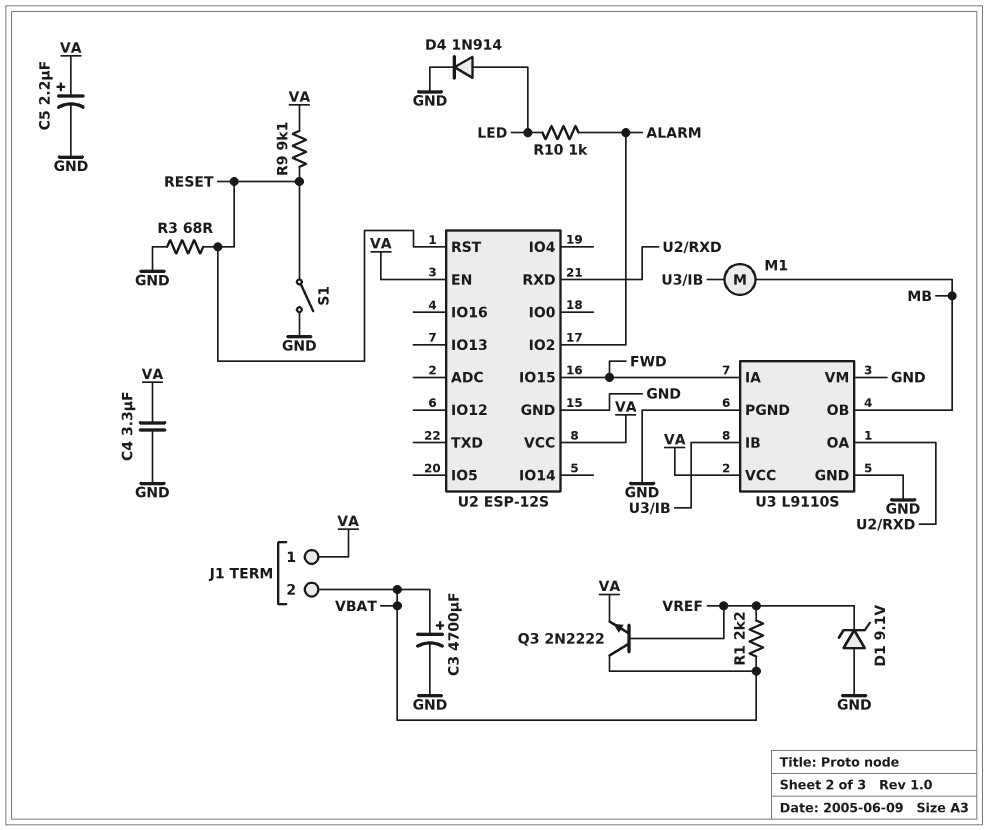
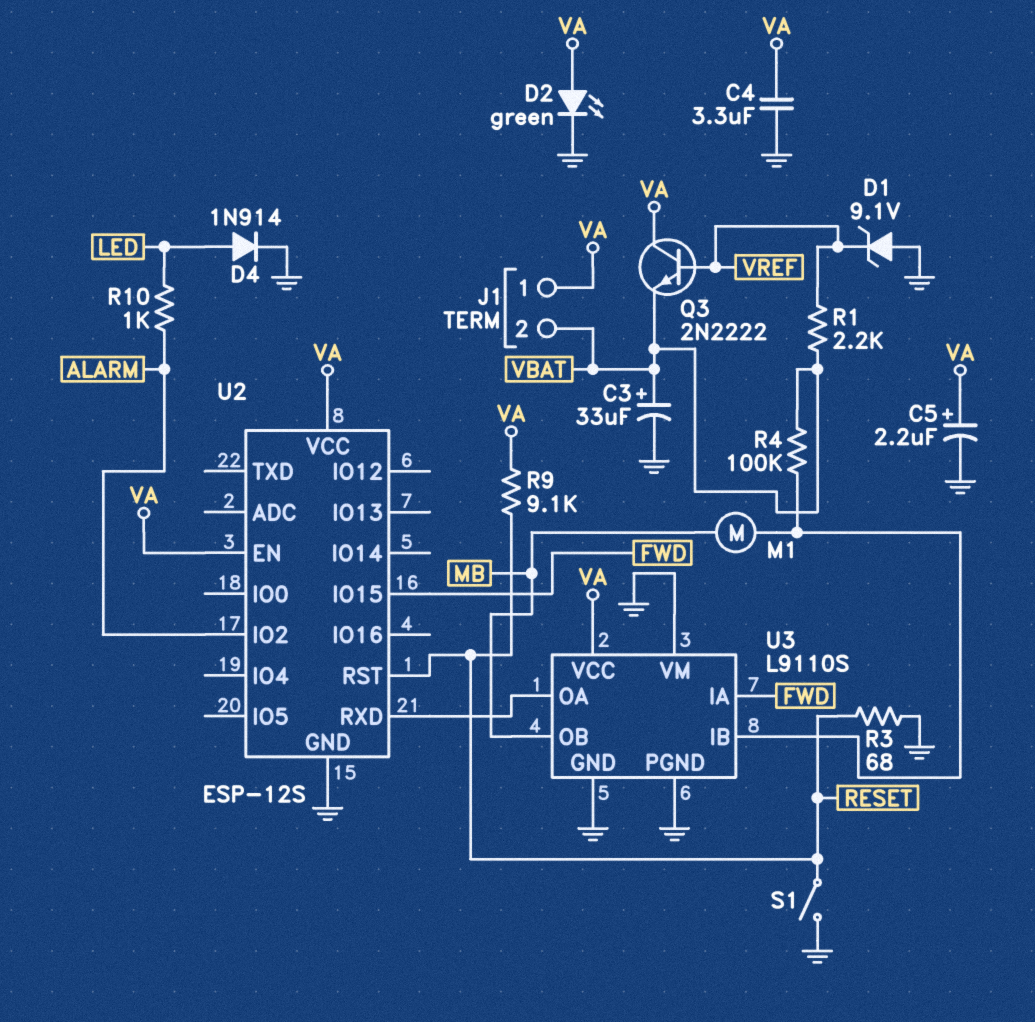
C3: 4700uF (plus VBAT, minus GND) -> 33uF (plus VBAT, minus GND)
D2: none -> LED green (A VA, K GND)
Q3: NPN 2N2222 (B VREF, C VBAT, E VA) -> NPN 2N2222 (B VREF, C VA, E VBAT)
R4: none -> 100k (U3/IB, VBAT)

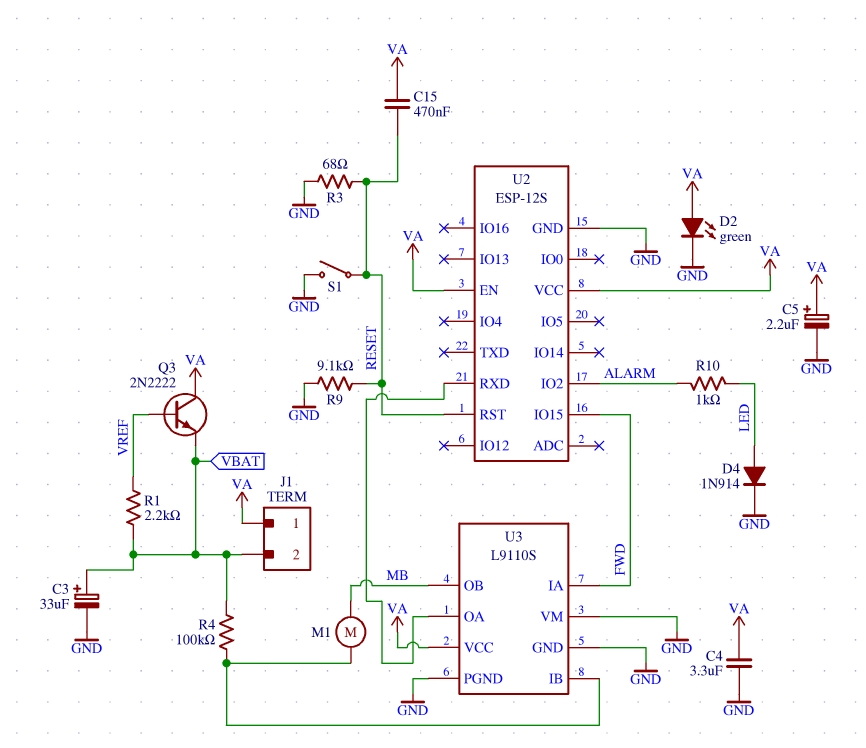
C15: none -> 470nF (RESET, VA)
D1: zener 9.1V (A GND, K VREF) -> none
R9: 9.1k (RESET, VA) -> 9.1k (GND, RESET)

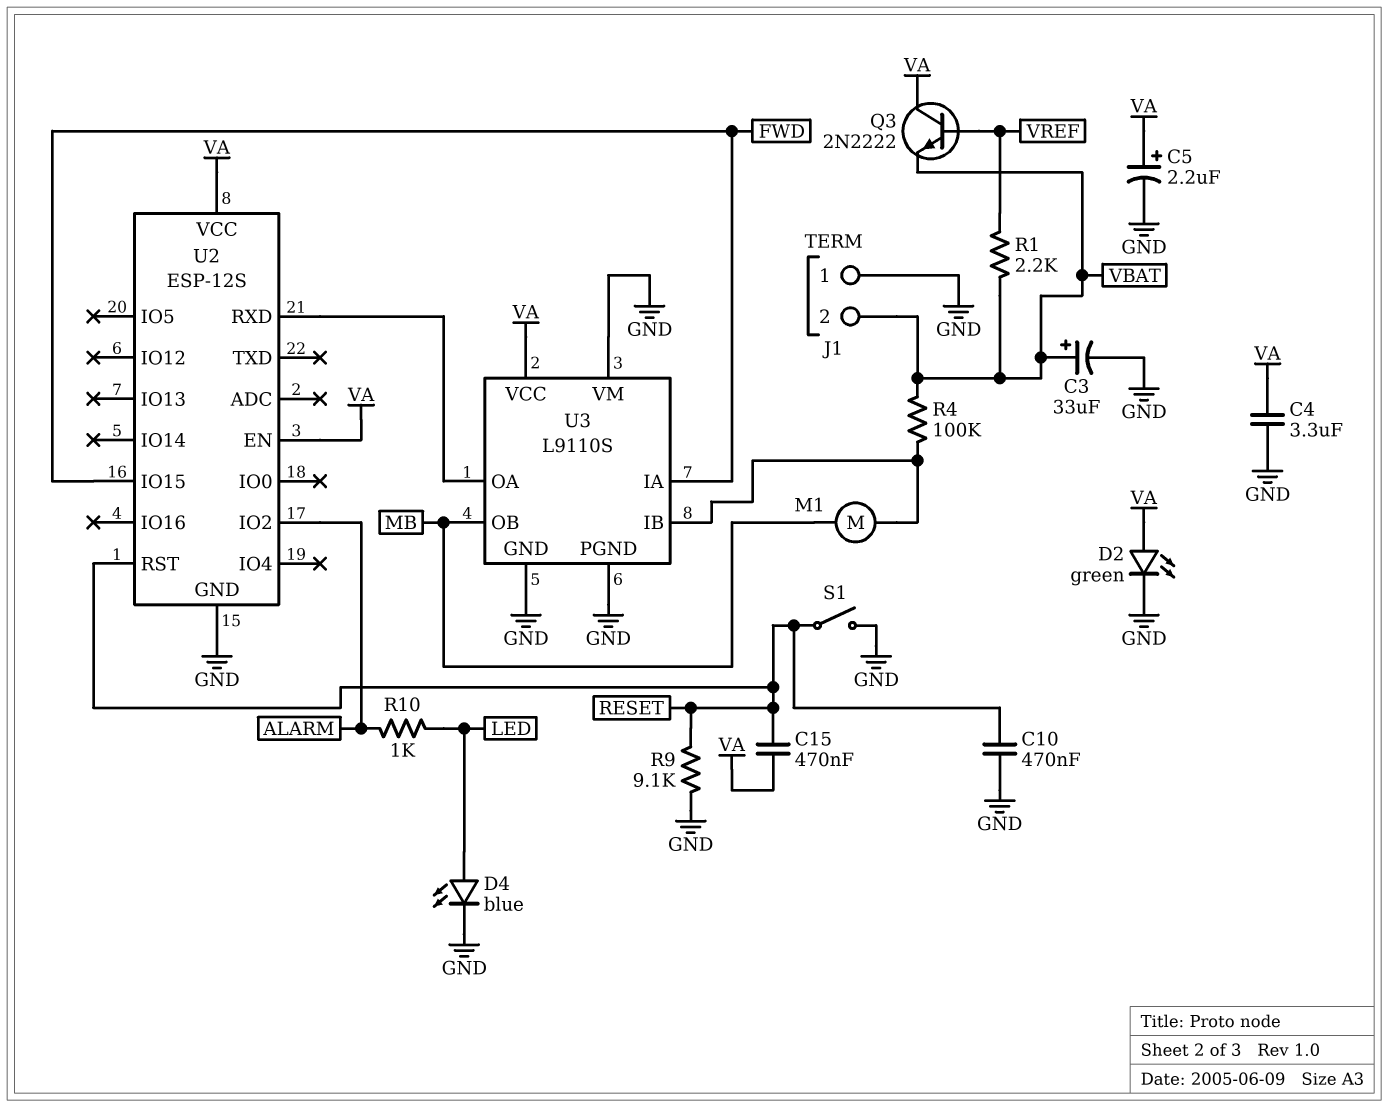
C10: none -> 470nF (GND, RESET)
D4: diode 1N914 (A LED, K GND) -> LED blue (A LED, K GND)
J1 pin 1: VA -> GND
R3: 68 (GND, RESET) -> none

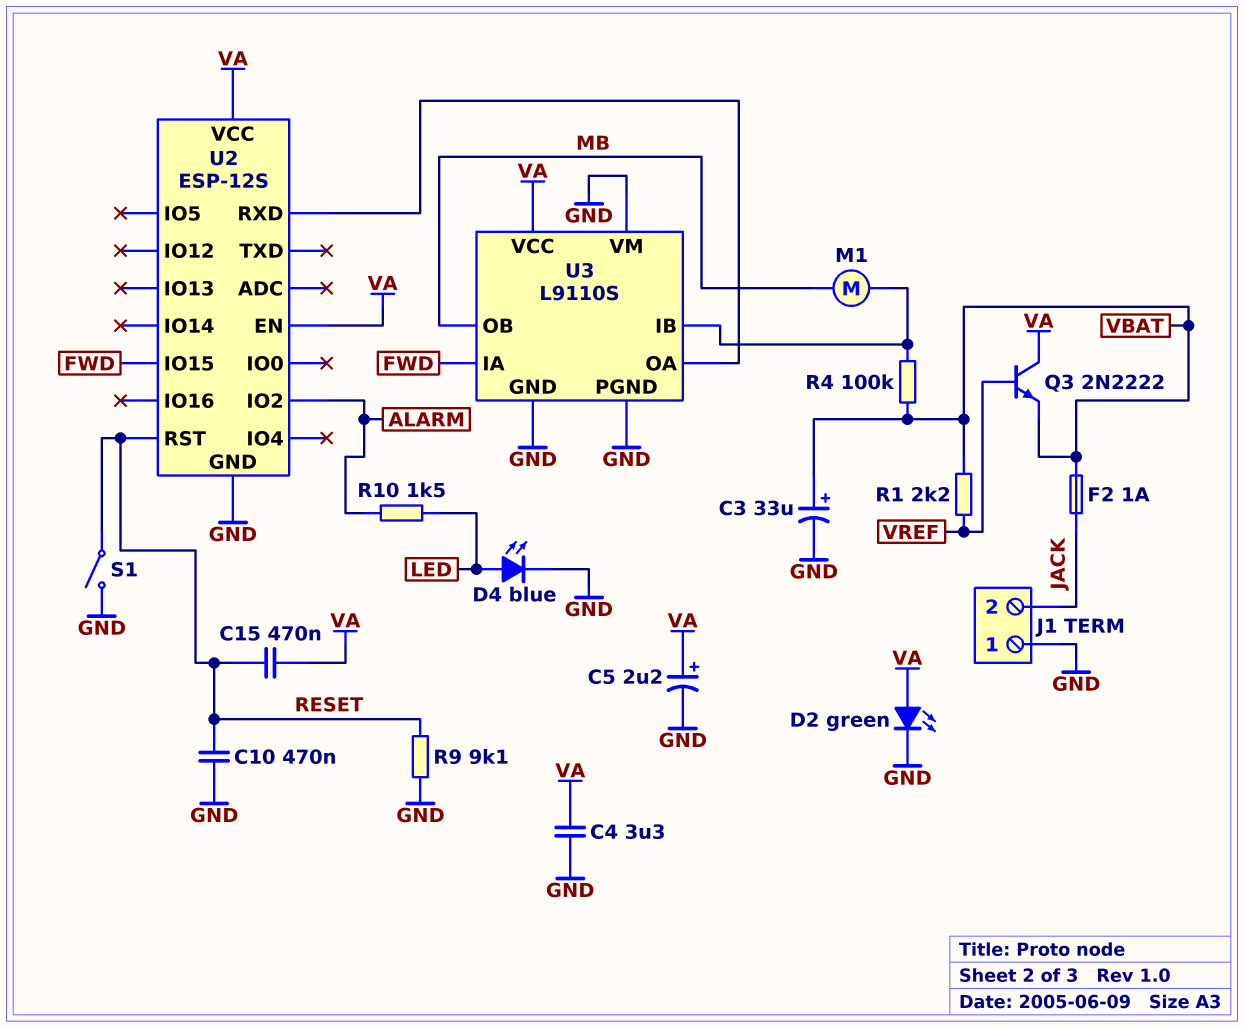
F2: none -> 1A (JACK, VBAT)
J1 pin 2: VBAT -> JACK
R10: 1k (ALARM, LED) -> 1.5k (ALARM, LED)

